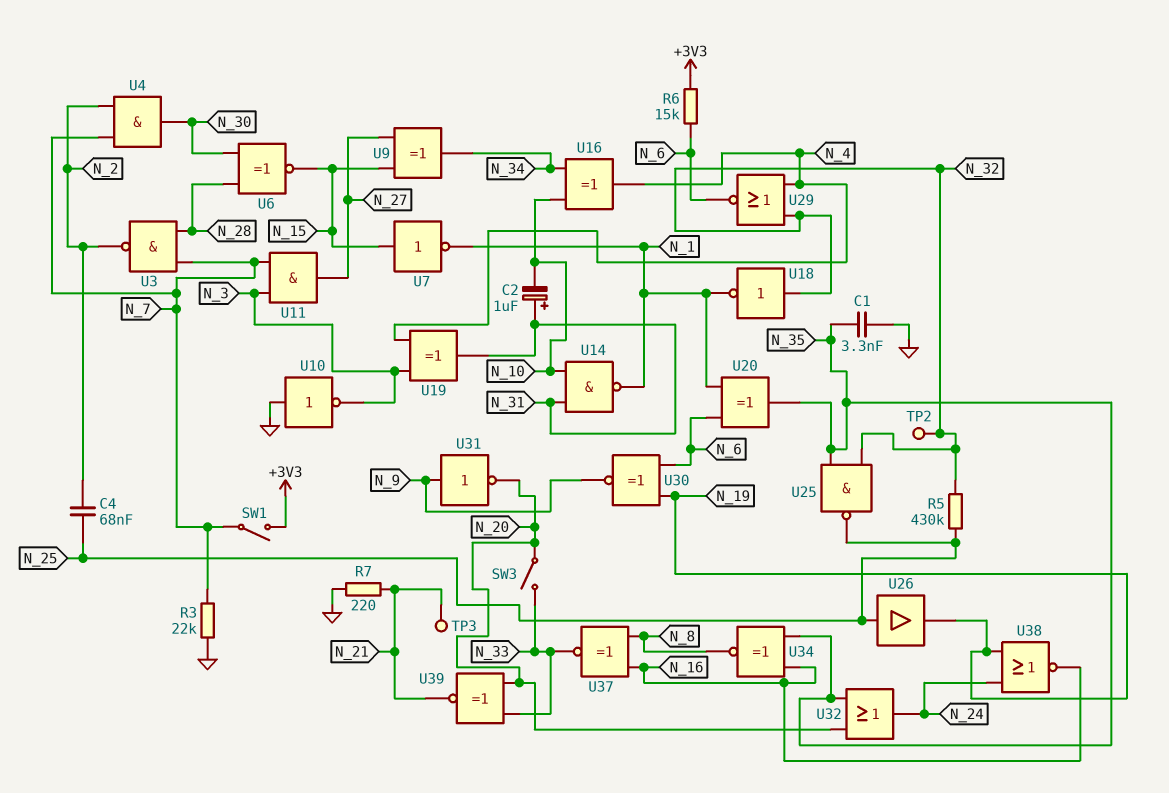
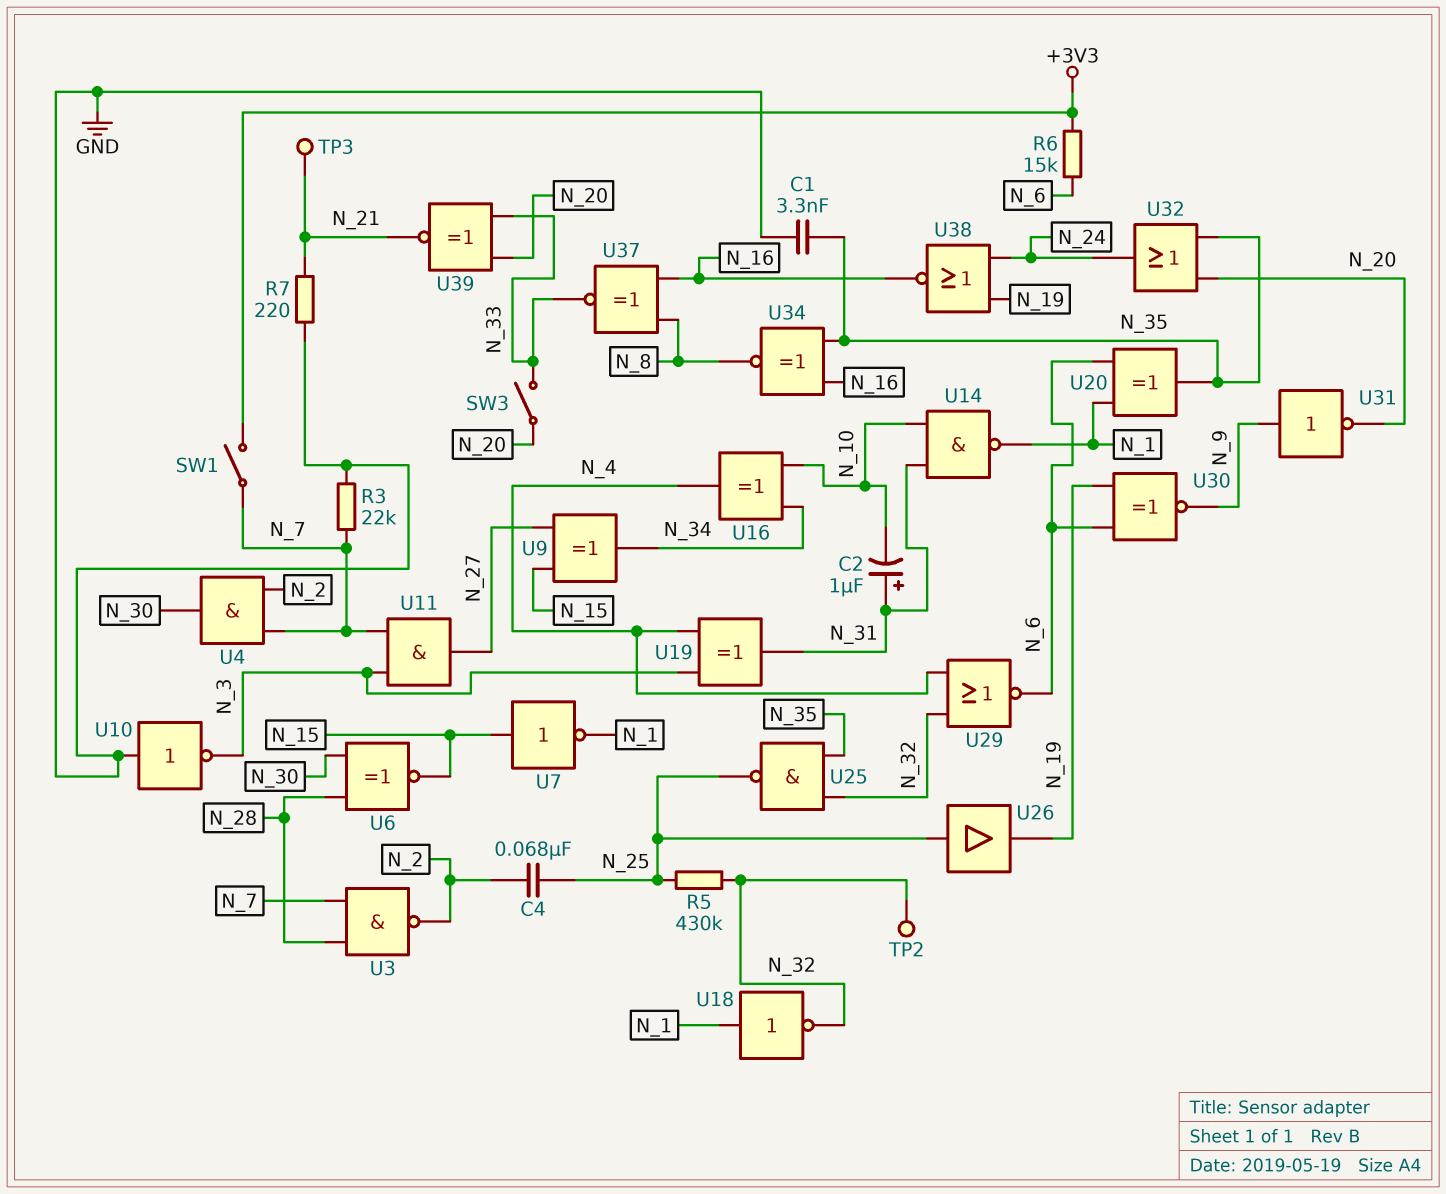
U18: NOT (in N_32, out N_1) -> NOT (in N_1, out N_32)

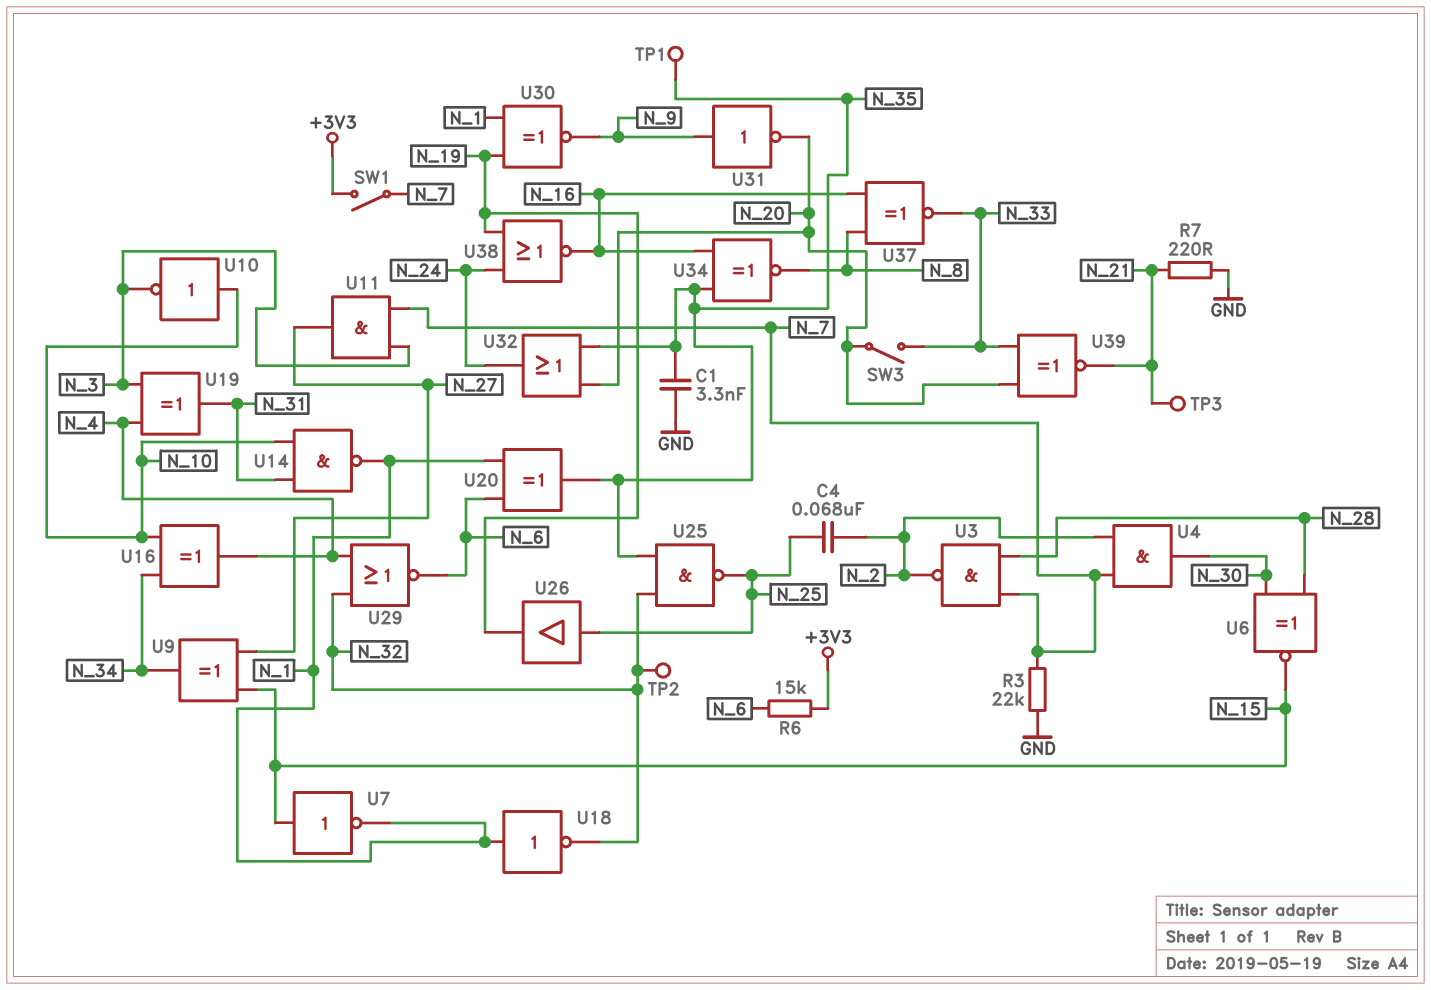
C2: 1uF (plus N_31, minus N_10) -> none
R5: 430k (N_25, N_32) -> none
TP1: none -> test point (N_35)
U10: NOT (in GND, out N_3) -> NOT (in N_10, out N_3)
U30: XNOR (in N_6, in N_19, out N_9) -> XNOR (in N_1, in N_19, out N_9)

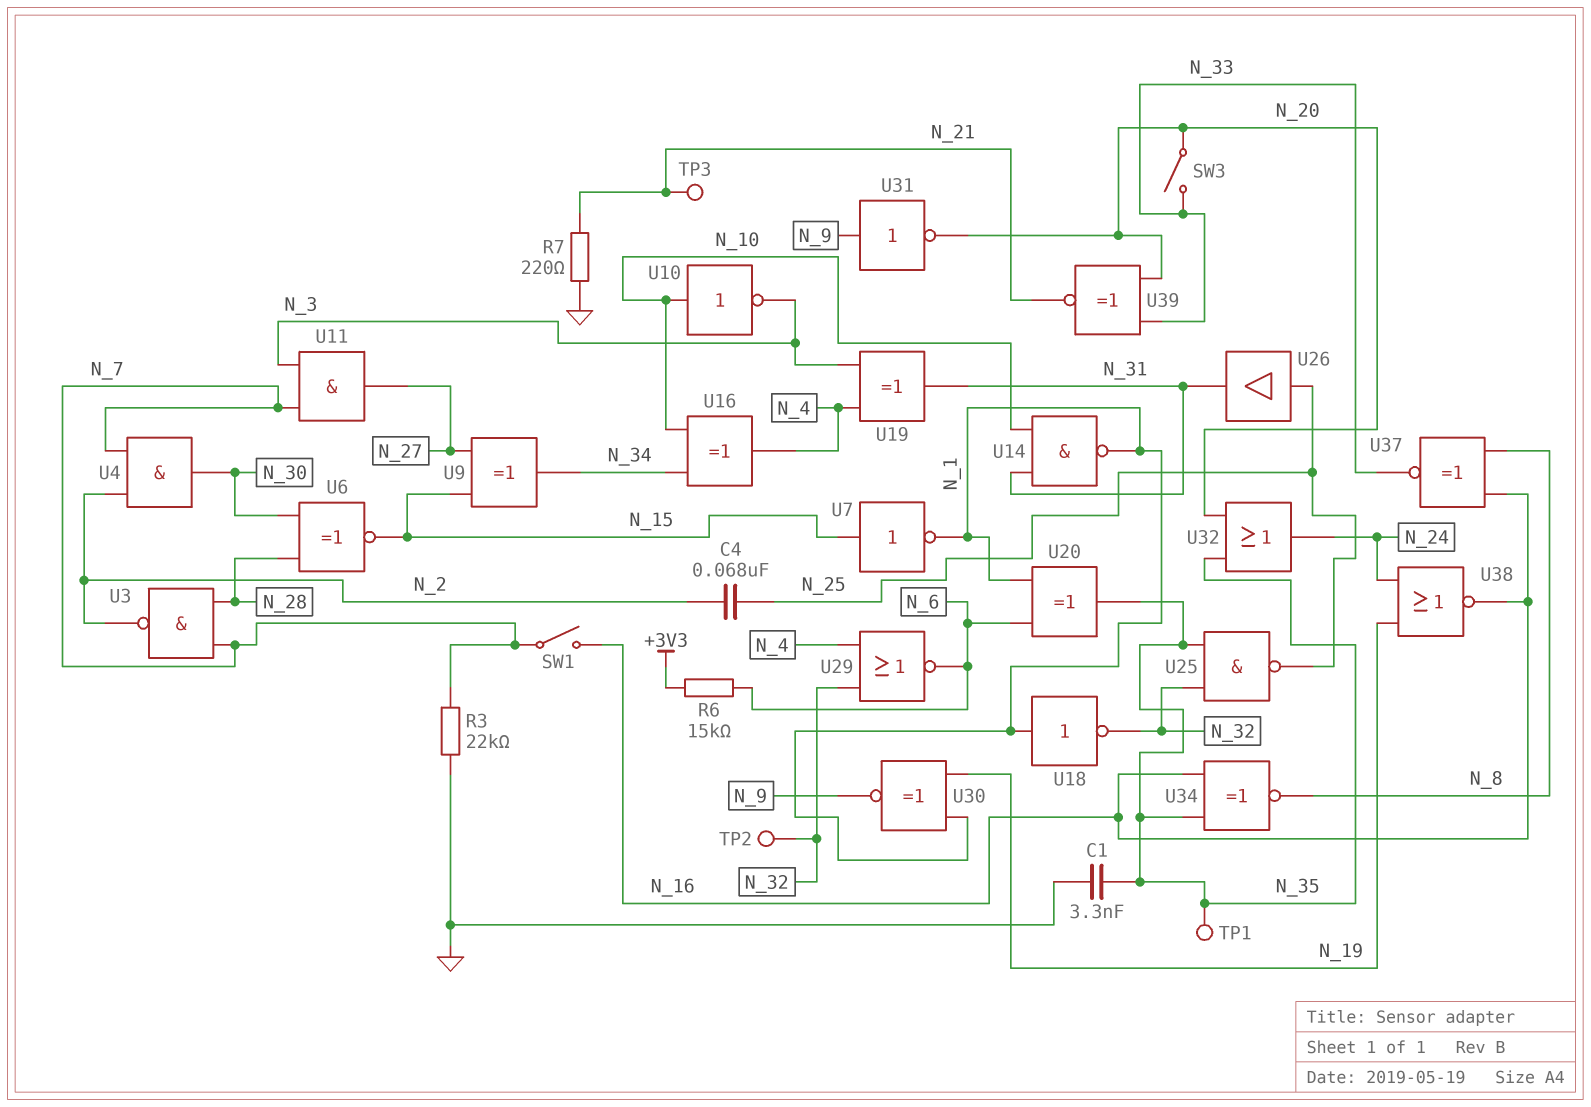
SW1: switch (+3V3, N_7) -> switch (N_7, N_16)
U26: buffer (in N_25, out N_19) -> buffer (in N_25, out N_31)

